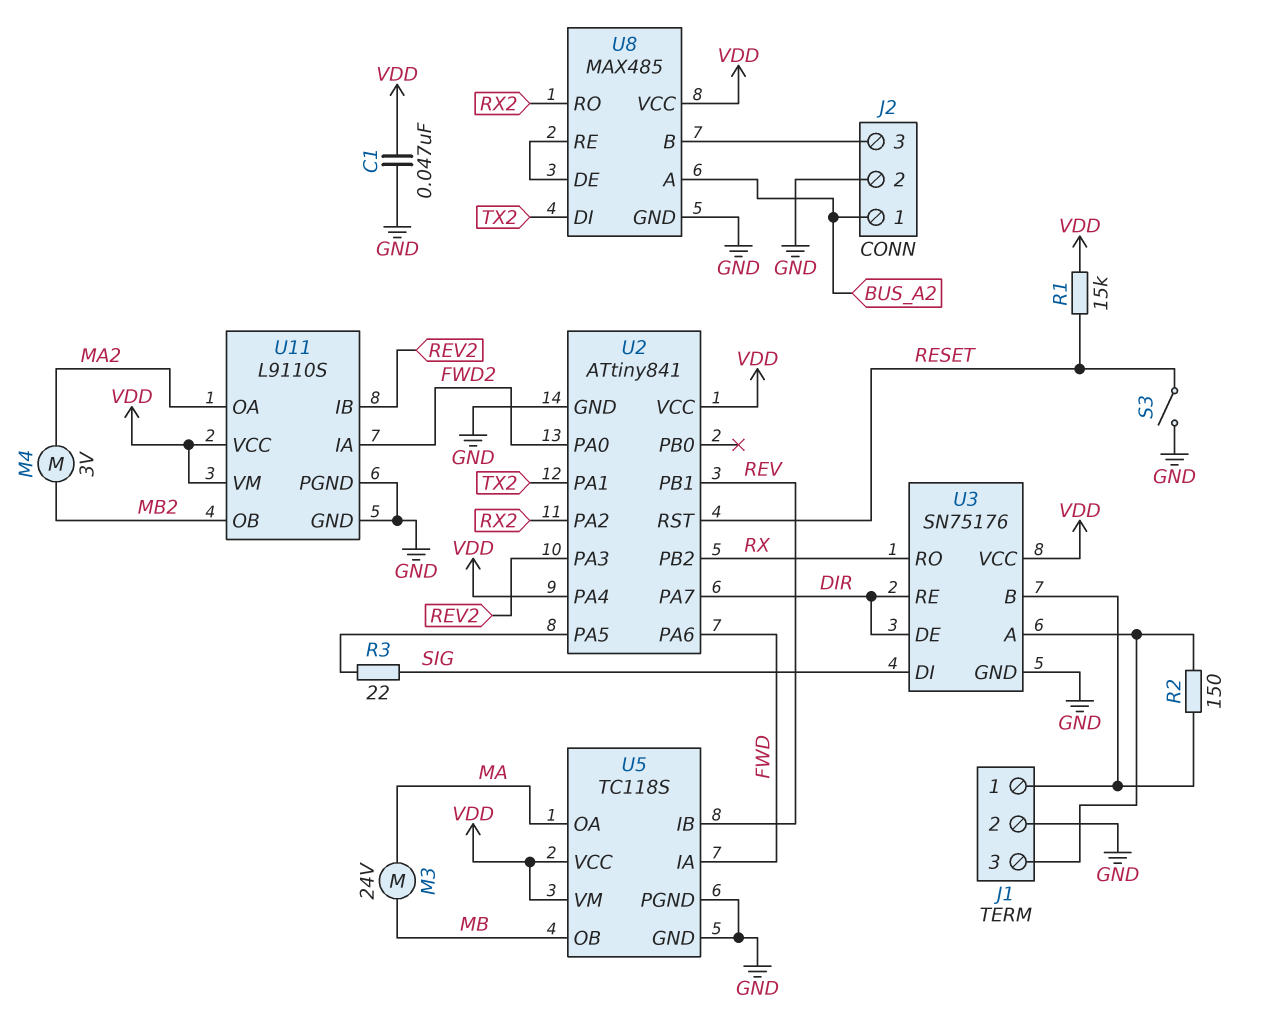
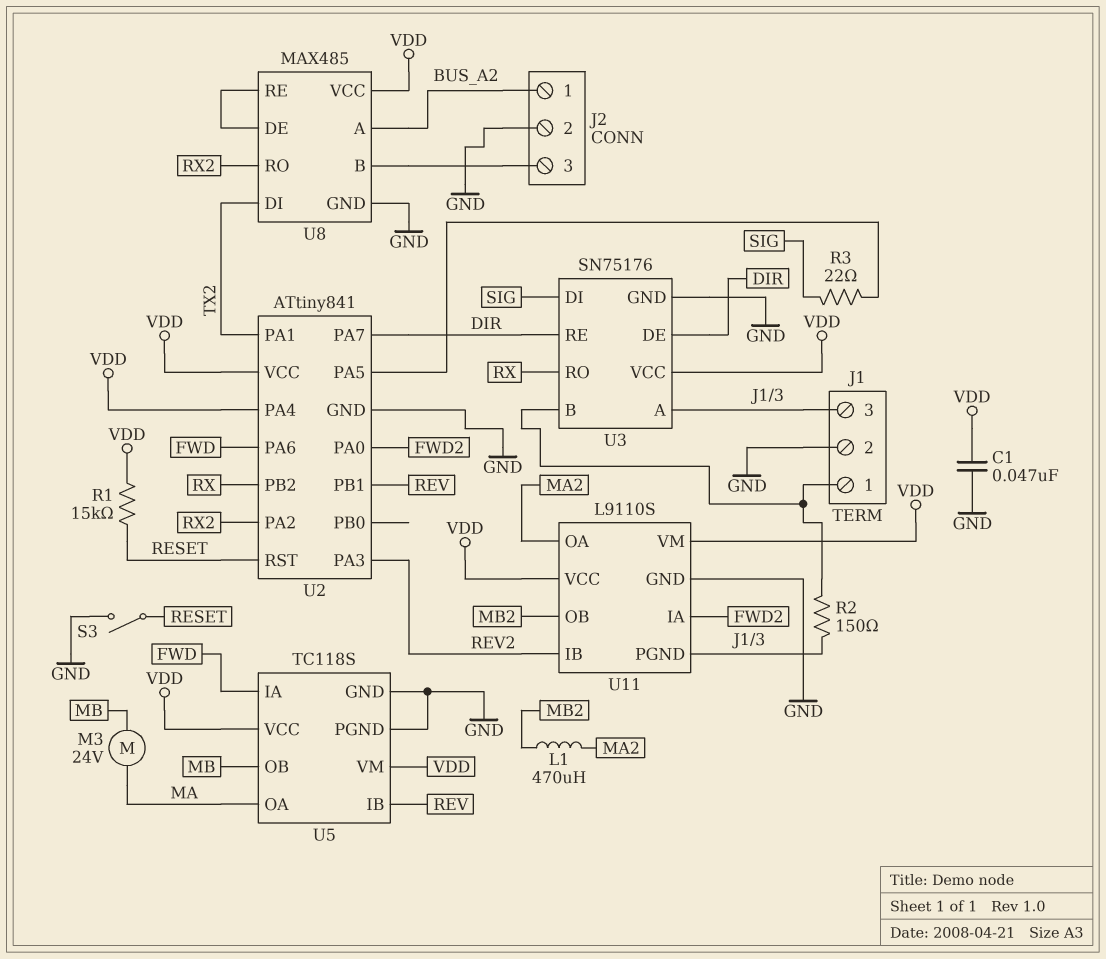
L1: none -> 470uH (MA2, MB2)
M4: motor 3V (MA2, MB2) -> none
U11 pin PGND: GND -> J1/3

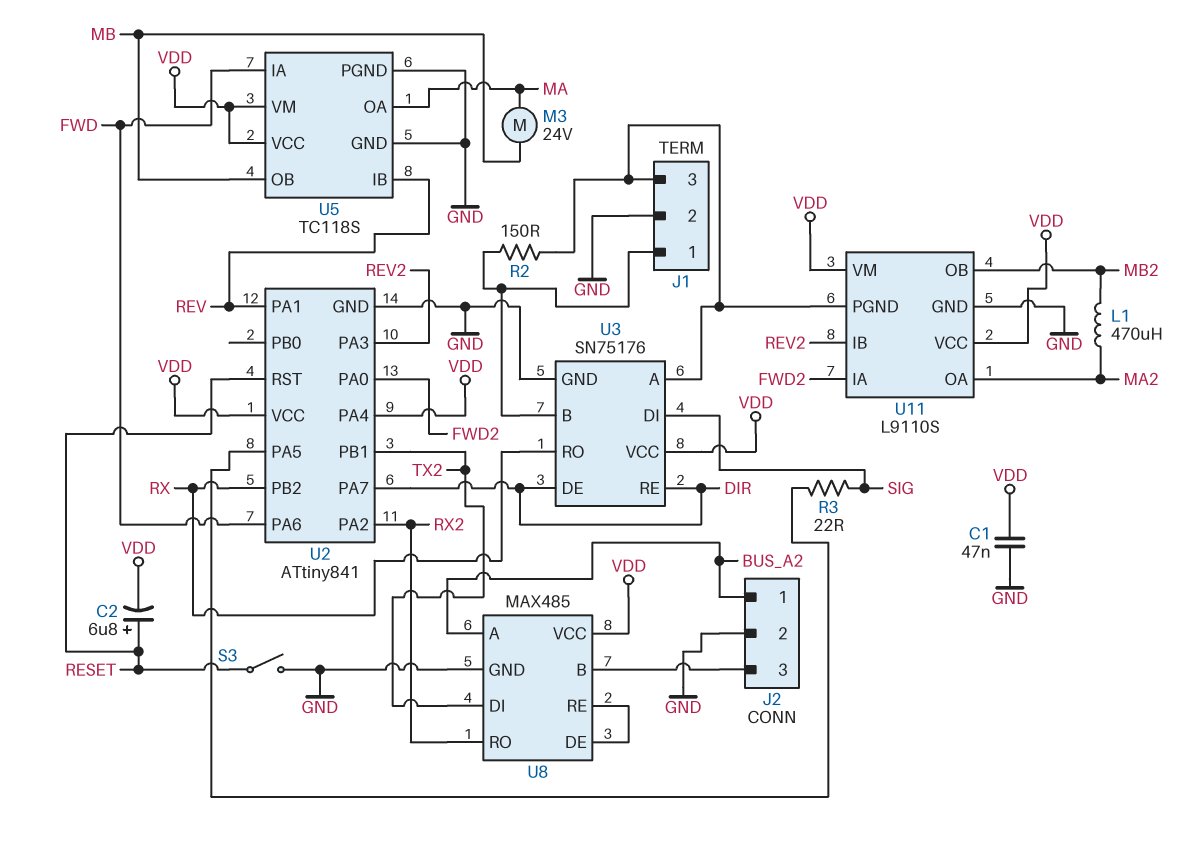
C2: none -> 6.8uF (plus RESET, minus VDD)
R1: 15k (RESET, VDD) -> none
U2 pin PA1: TX2 -> REV
U2 pin PB1: REV -> TX2

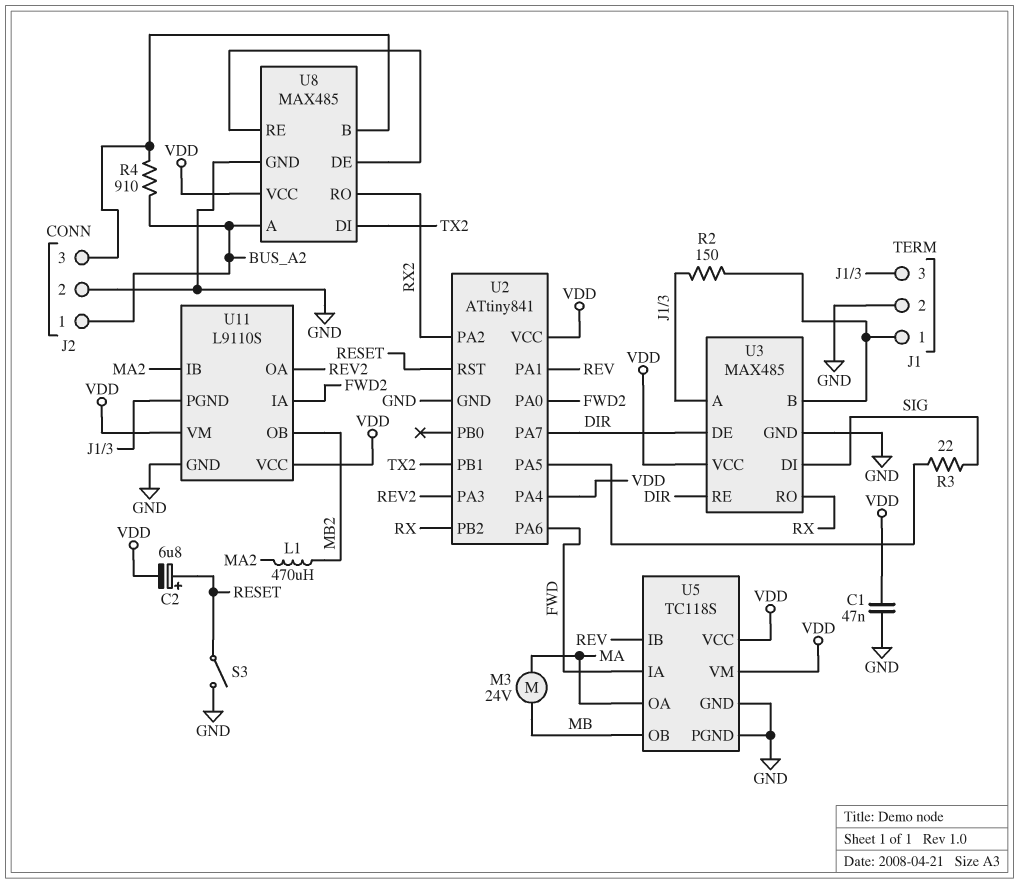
R4: none -> 910 (BUS_A2, J2/3)
U3: SN75176 -> MAX485
U11 pin IB: REV2 -> MA2
U11 pin OA: MA2 -> REV2

